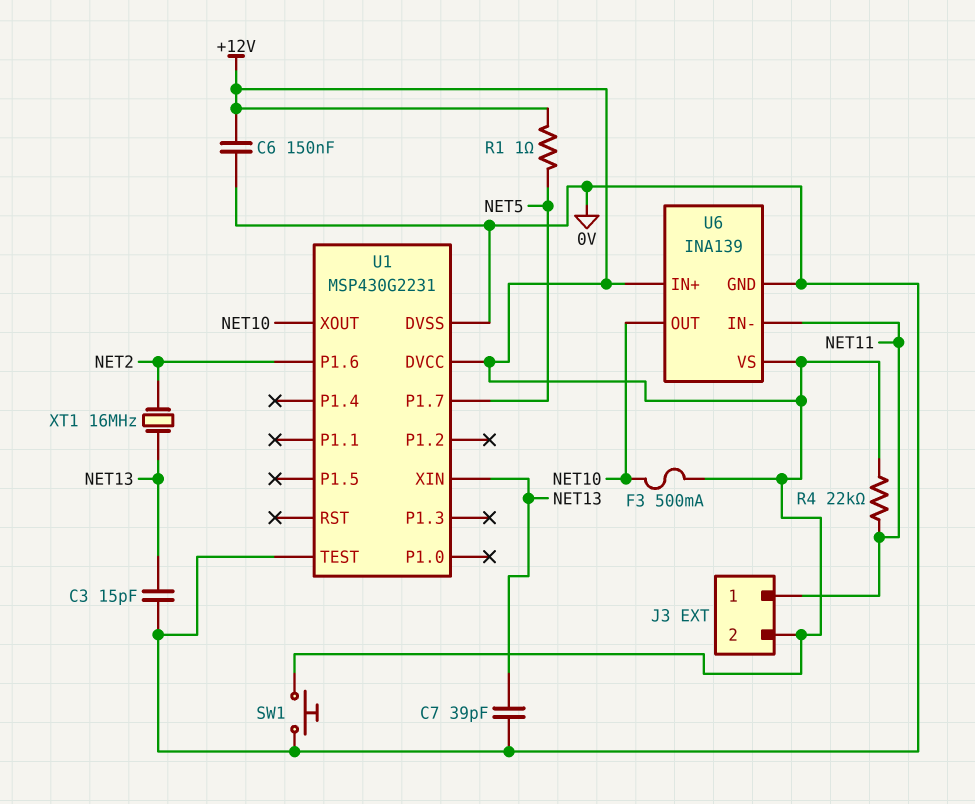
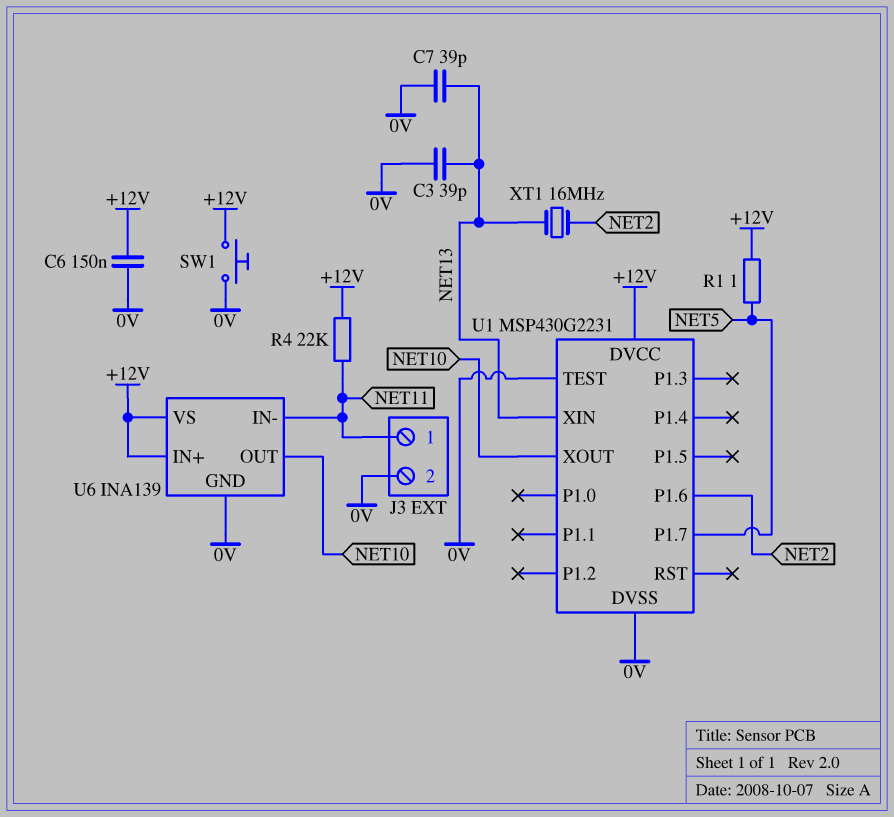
C3: 15pF (0V, NET13) -> 39pF (0V, NET13)
F3: 500mA (+12V, NET10) -> none
J3 pin 2: +12V -> 0V

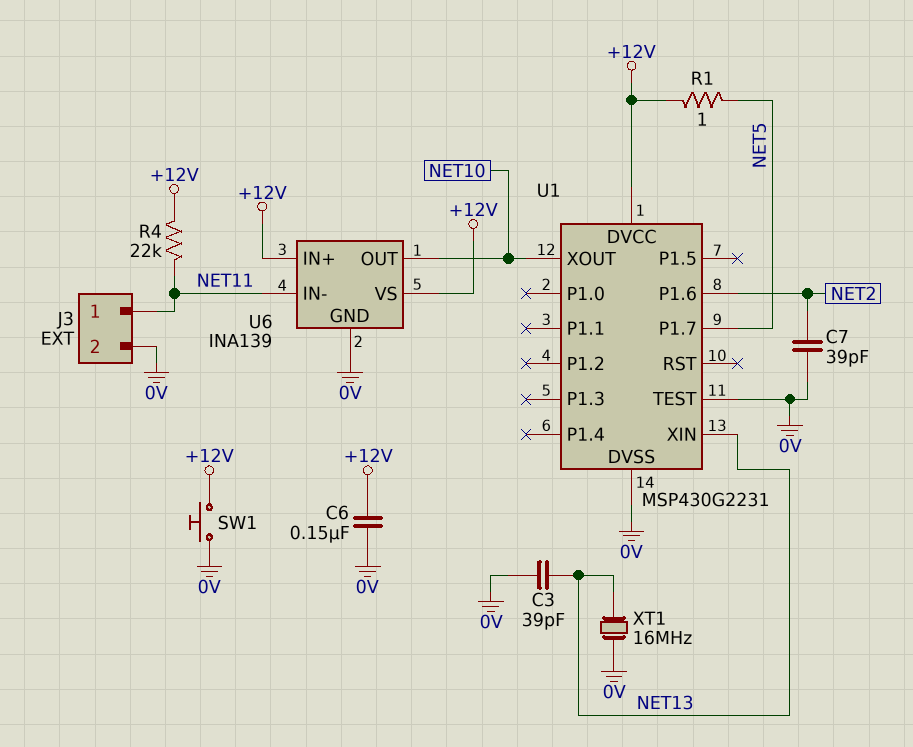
C7: 39pF (0V, NET13) -> 39pF (0V, NET2)
XT1: 16MHz (NET2, NET13) -> 16MHz (0V, NET13)

